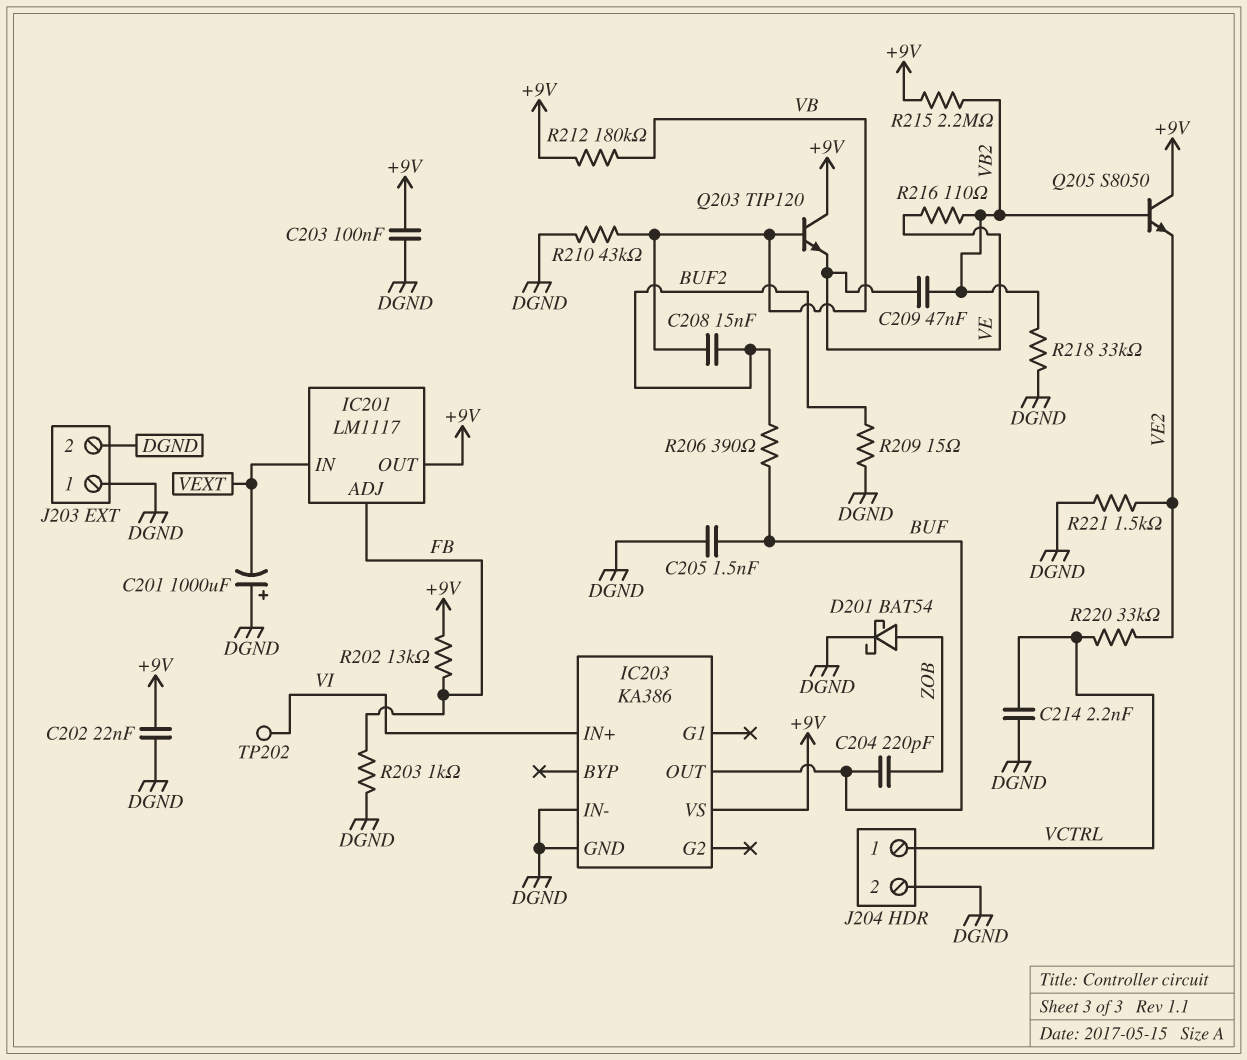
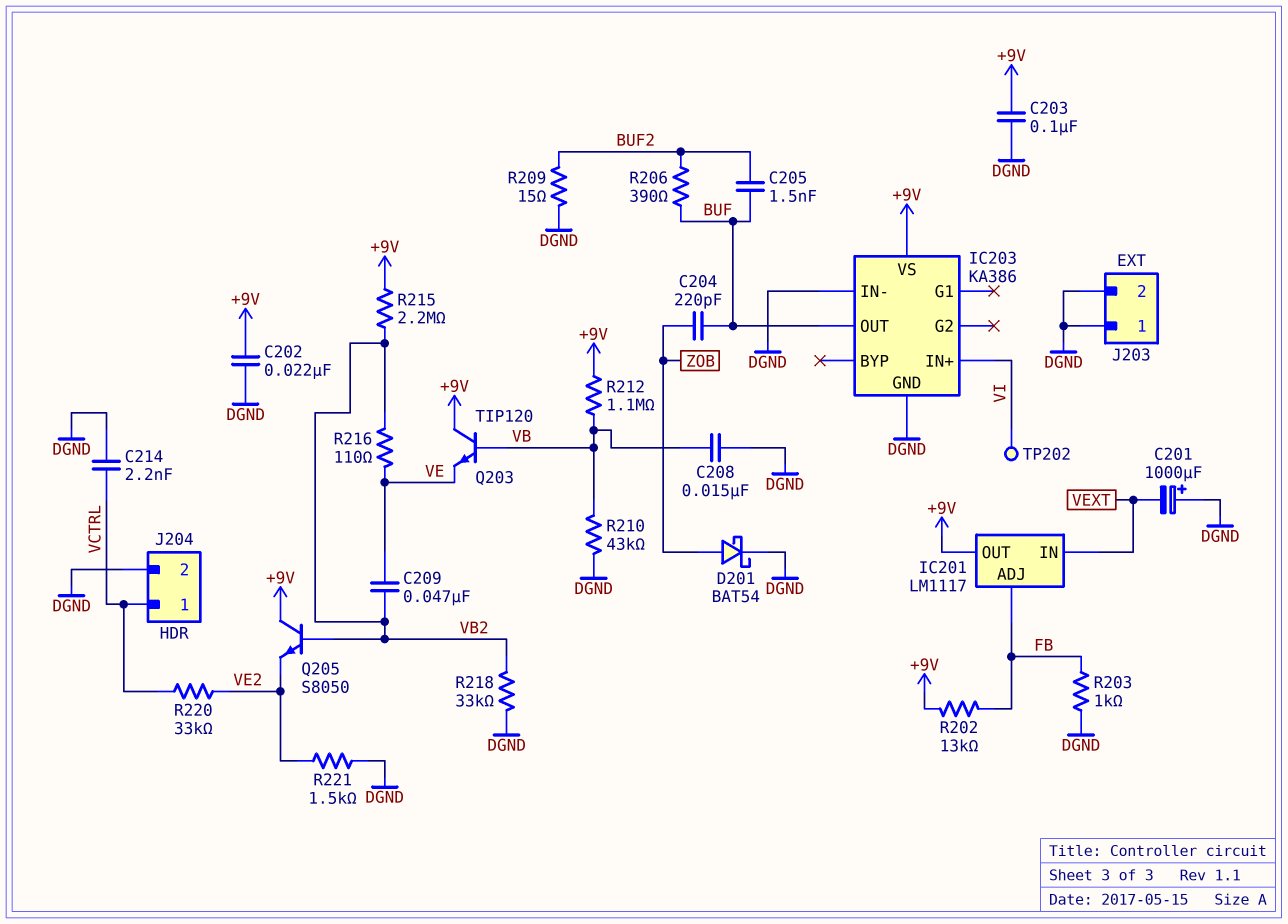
C205: 1.5nF (BUF, DGND) -> 1.5nF (BUF, BUF2)
C208: 15nF (BUF2, VB) -> 15nF (DGND, VB)
R212: 180k (+9V, VB) -> 1.1M (+9V, VB)

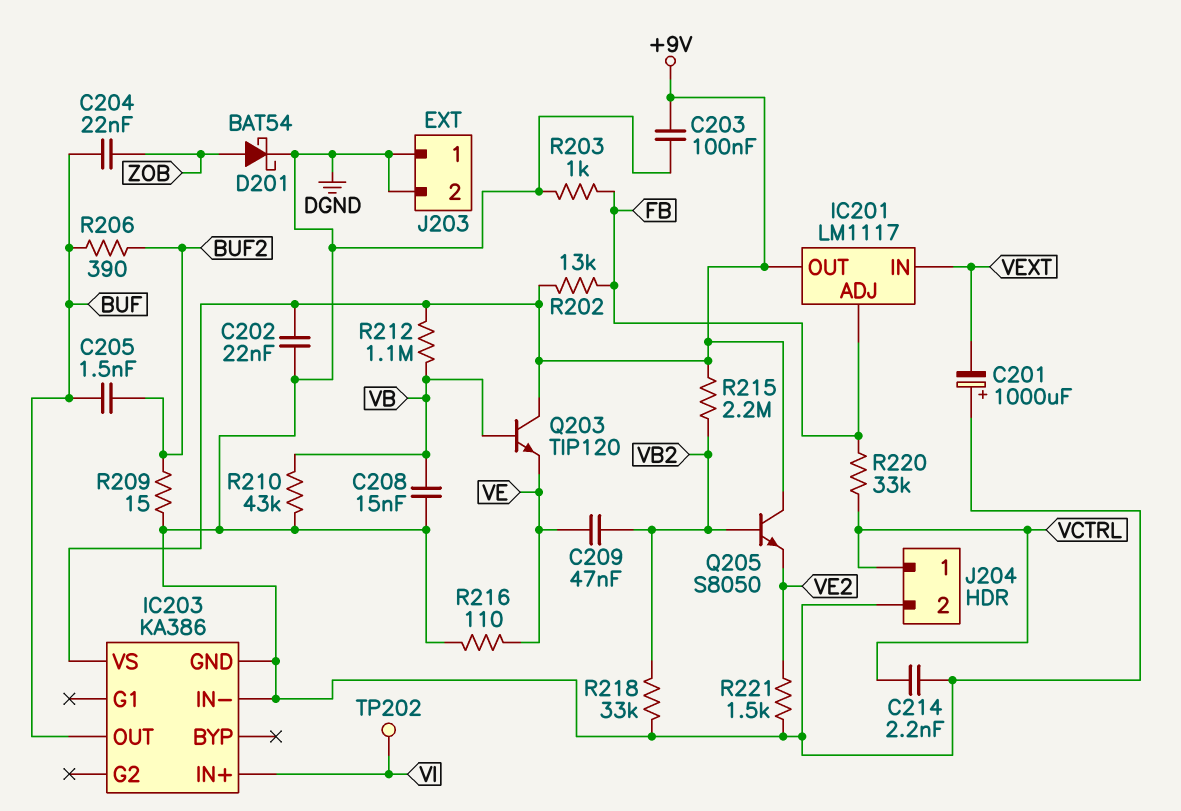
C204: 220pF (BUF, ZOB) -> 22nF (BUF, ZOB)
R216: 110 (VB2, VE) -> 110 (DGND, VE)
R220: 33k (VCTRL, VE2) -> 33k (FB, VCTRL)

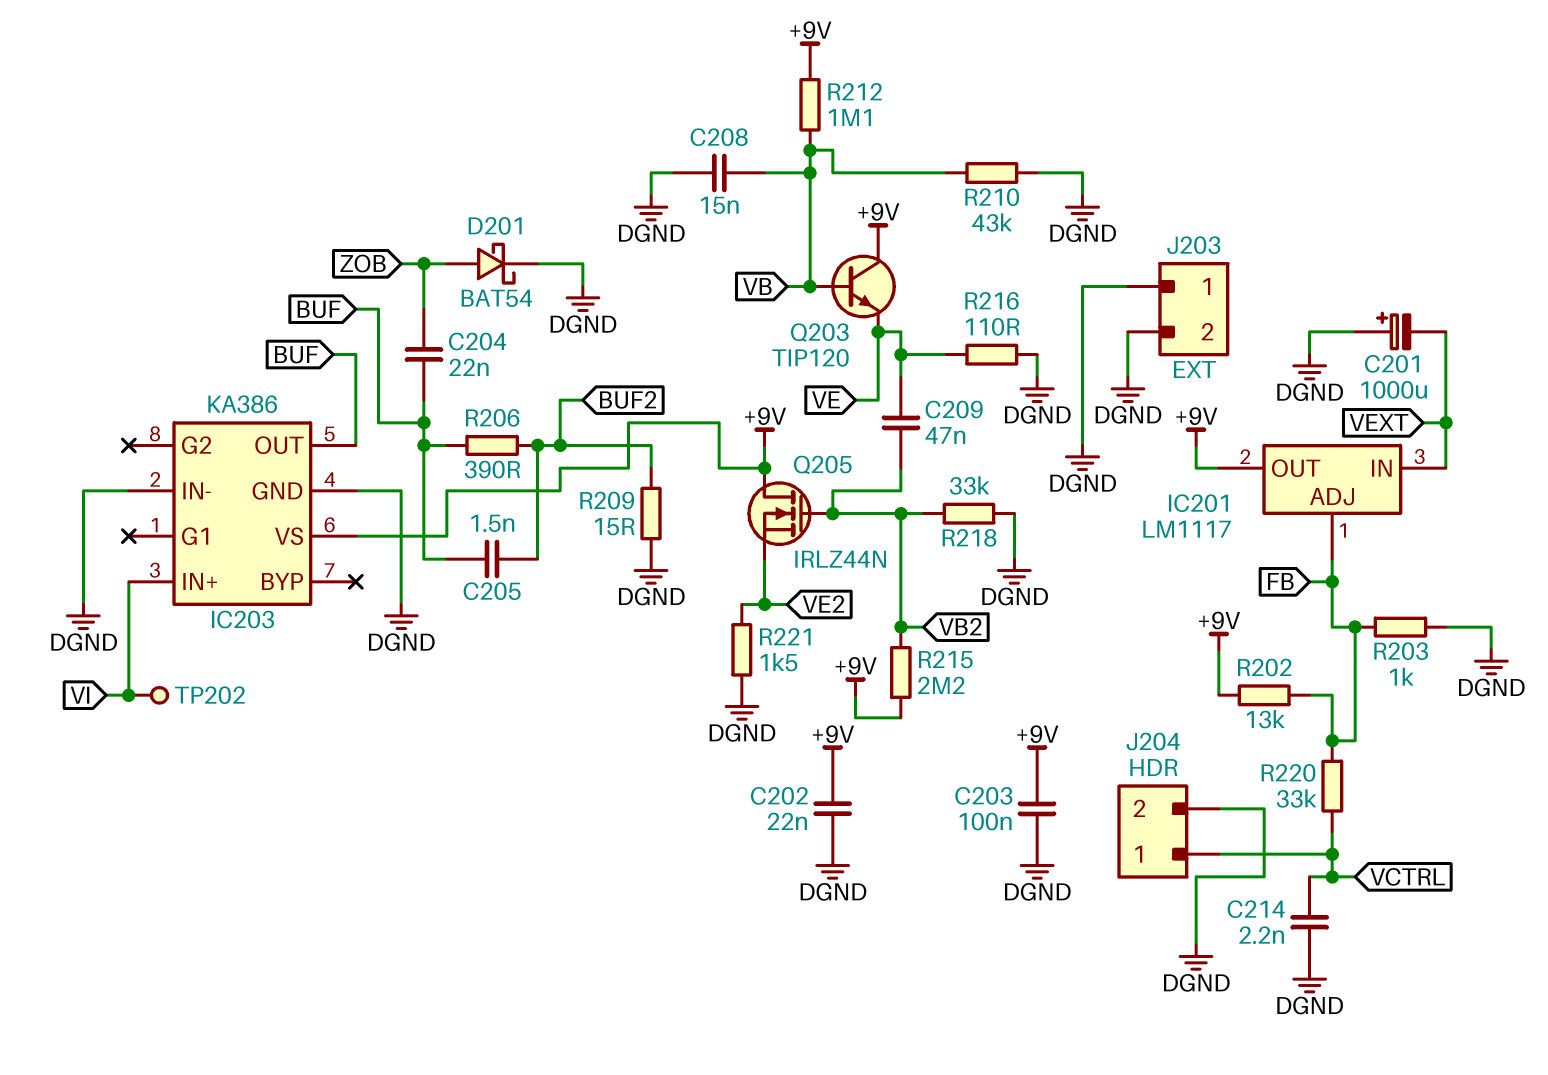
Q205: NPN S8050 (B VB2, C +9V, E VE2) -> NMOS IRLZ44N (G VB2, D +9V, S VE2)

